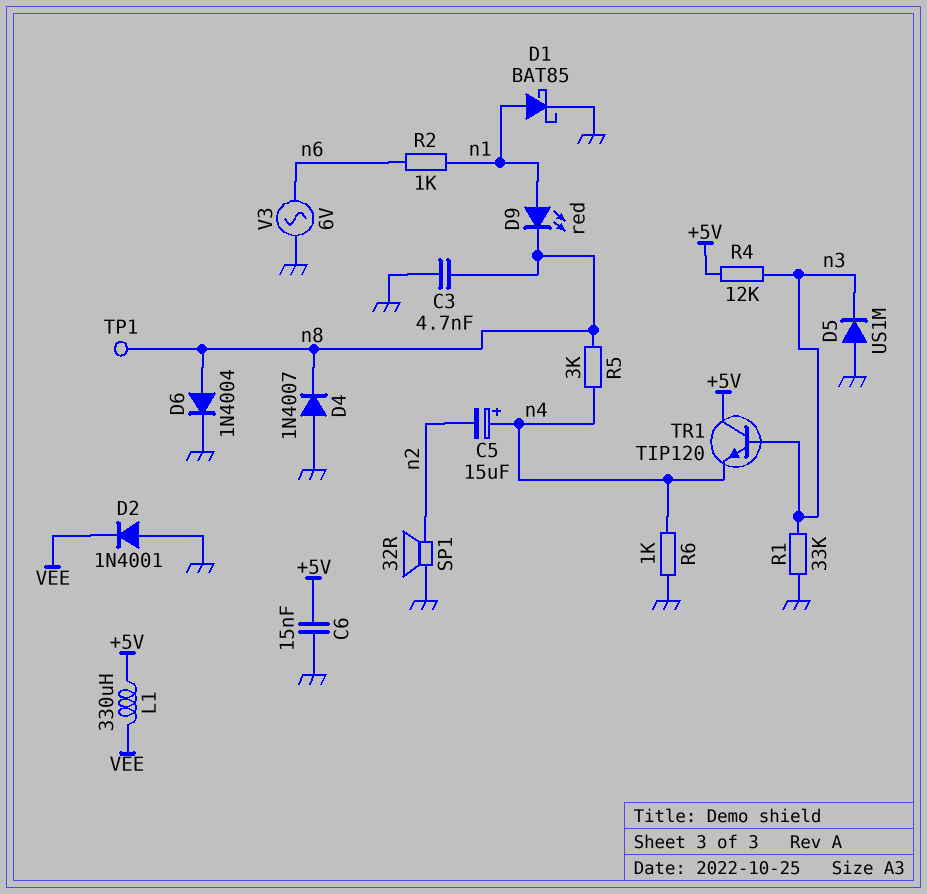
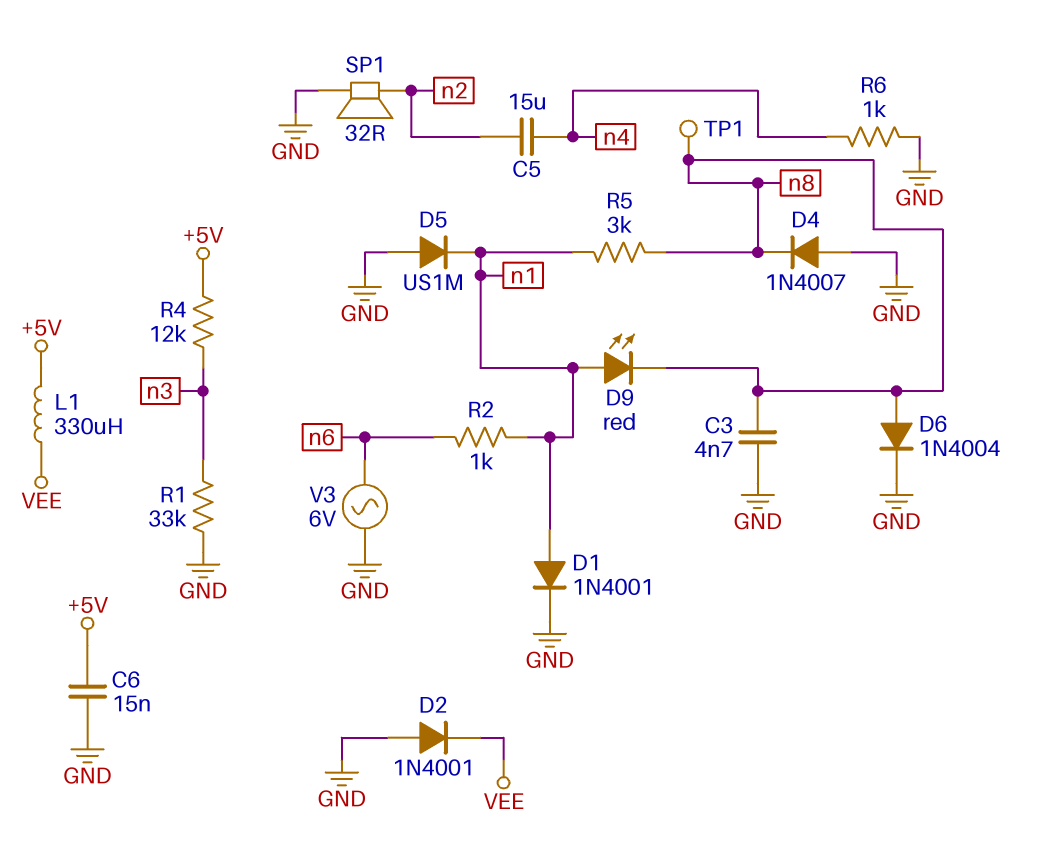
C5: 15uF (plus n4, minus n2) -> 15uF (n2, n4)
D1: schottky BAT85 (A n1, K GND) -> diode 1N4001 (A n1, K GND)
D5: diode US1M (A GND, K n3) -> diode US1M (A GND, K n1)
R5: 3k (n4, n8) -> 3k (n1, n8)
TR1: NPN TIP120 (B n3, C +5V, E n4) -> none

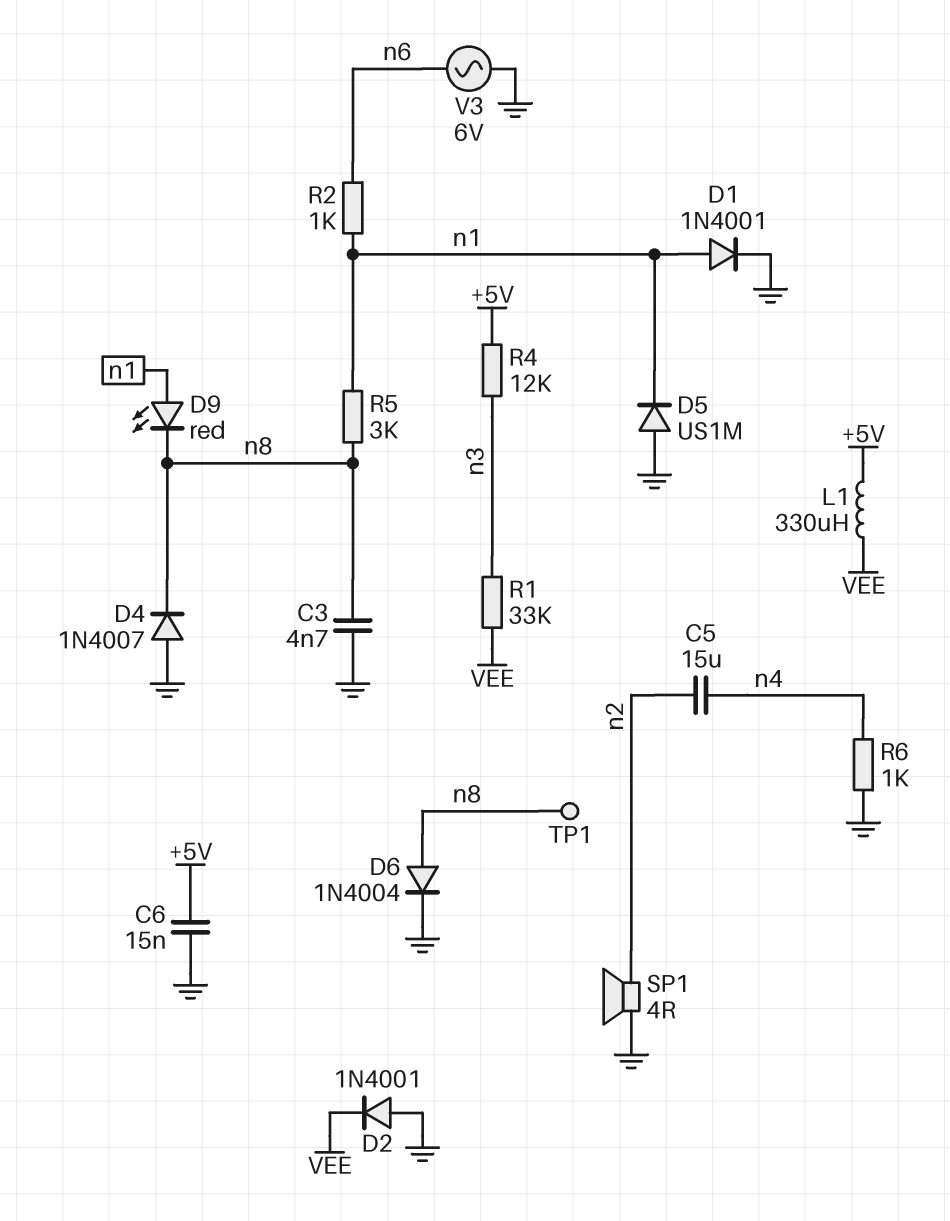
R1: 33k (GND, n3) -> 33k (VEE, n3)
SP1: speaker 32R (GND, n2) -> speaker 4R (GND, n2)

